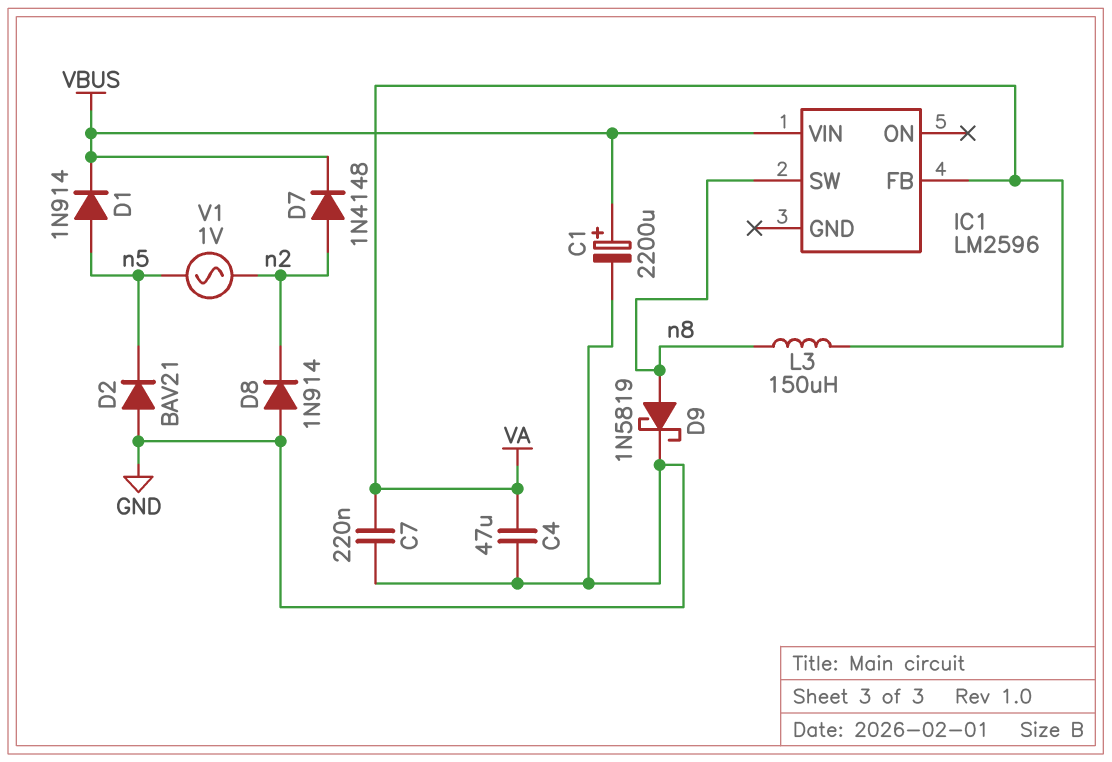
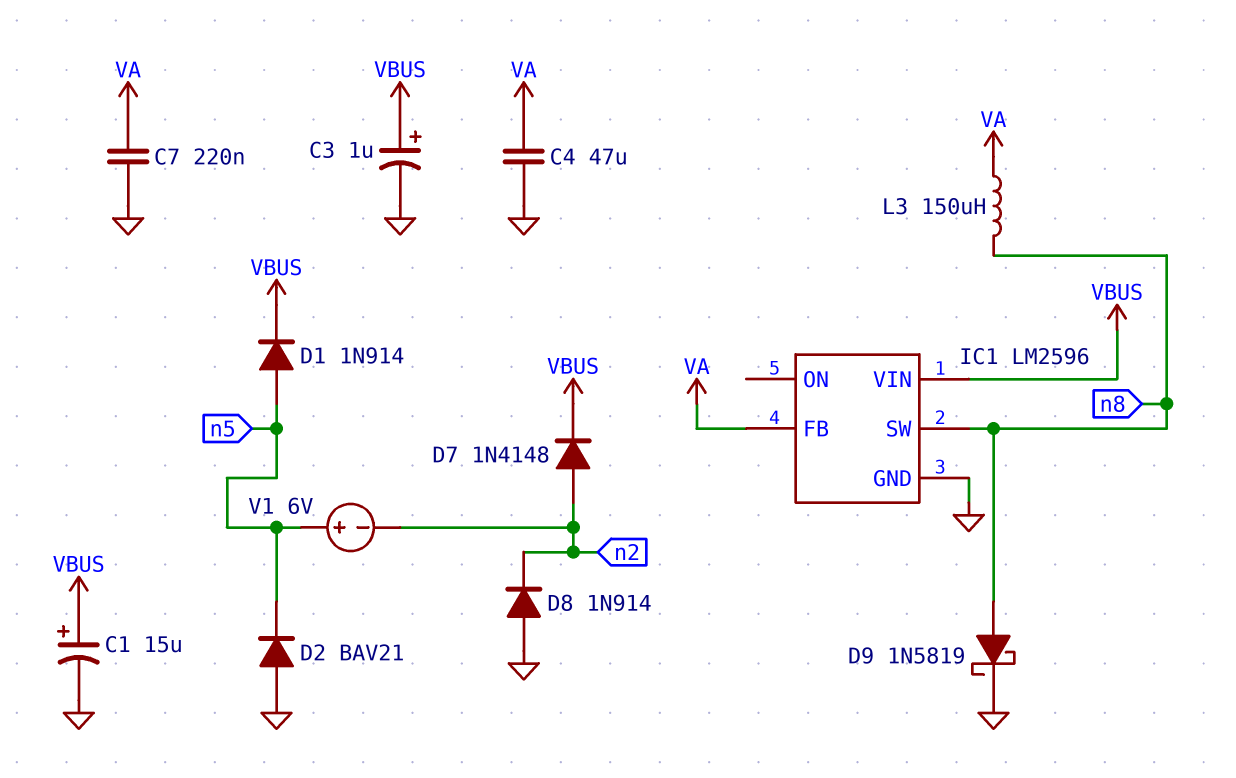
C1: 2200uF (plus VBUS, minus GND) -> 15uF (plus VBUS, minus GND)
C3: none -> 1uF (plus VBUS, minus GND)
IC1 pin GND: none -> GND
V1: AC 1V (n2, n5) -> 6V (plus n5, minus n2)

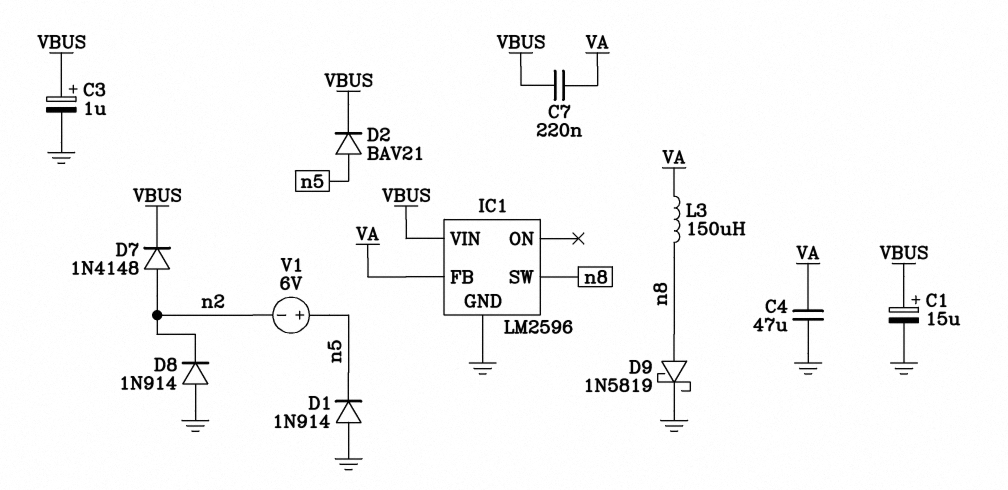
C7: 220nF (GND, VA) -> 220nF (VA, VBUS)
D1: diode 1N914 (A n5, K VBUS) -> diode 1N914 (A GND, K n5)
D2: diode BAV21 (A GND, K n5) -> diode BAV21 (A n5, K VBUS)

